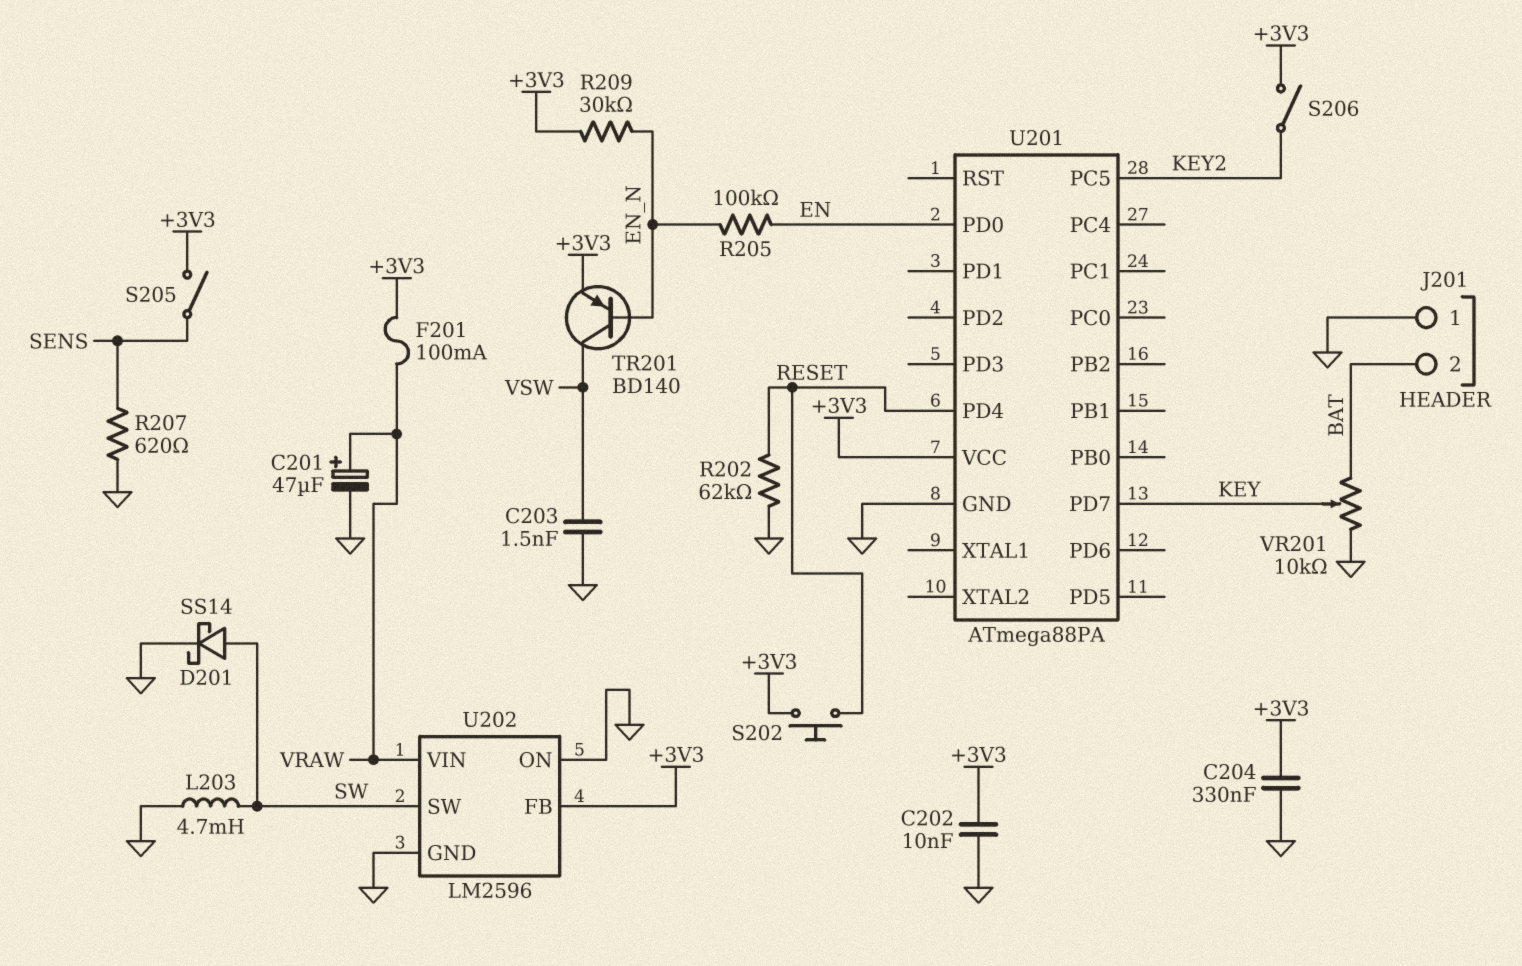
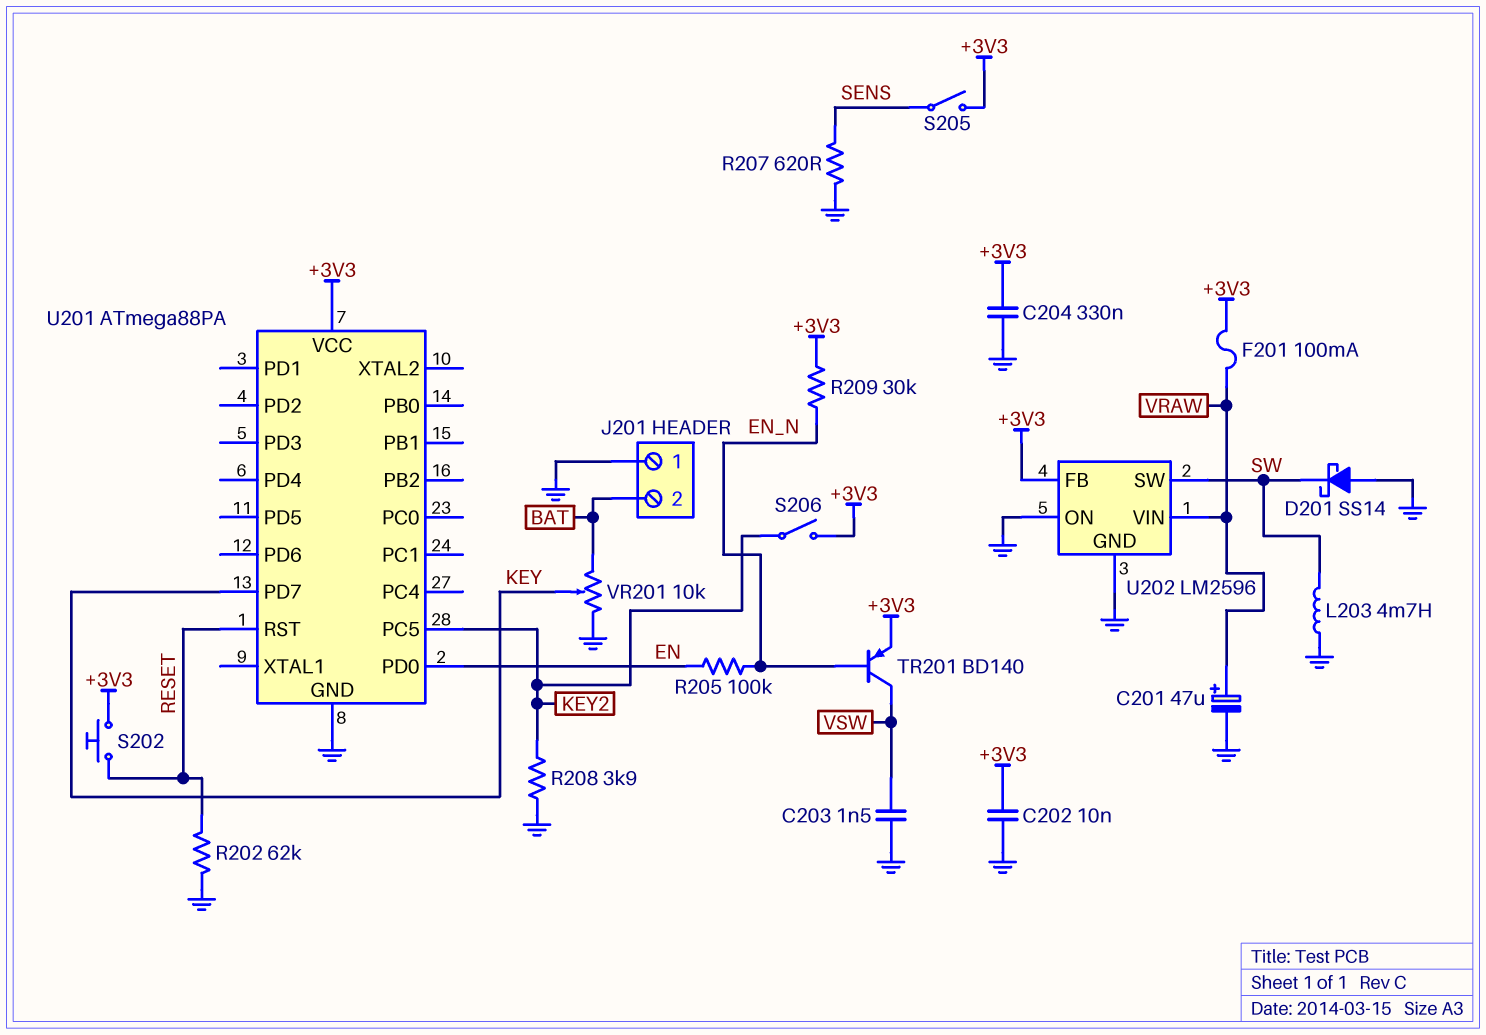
D201: schottky SS14 (A SW, K GND) -> schottky SS14 (A GND, K SW)
R208: none -> 3.9k (GND, KEY2)
U201 pin PD4: RESET -> none
U201 pin RST: none -> RESET

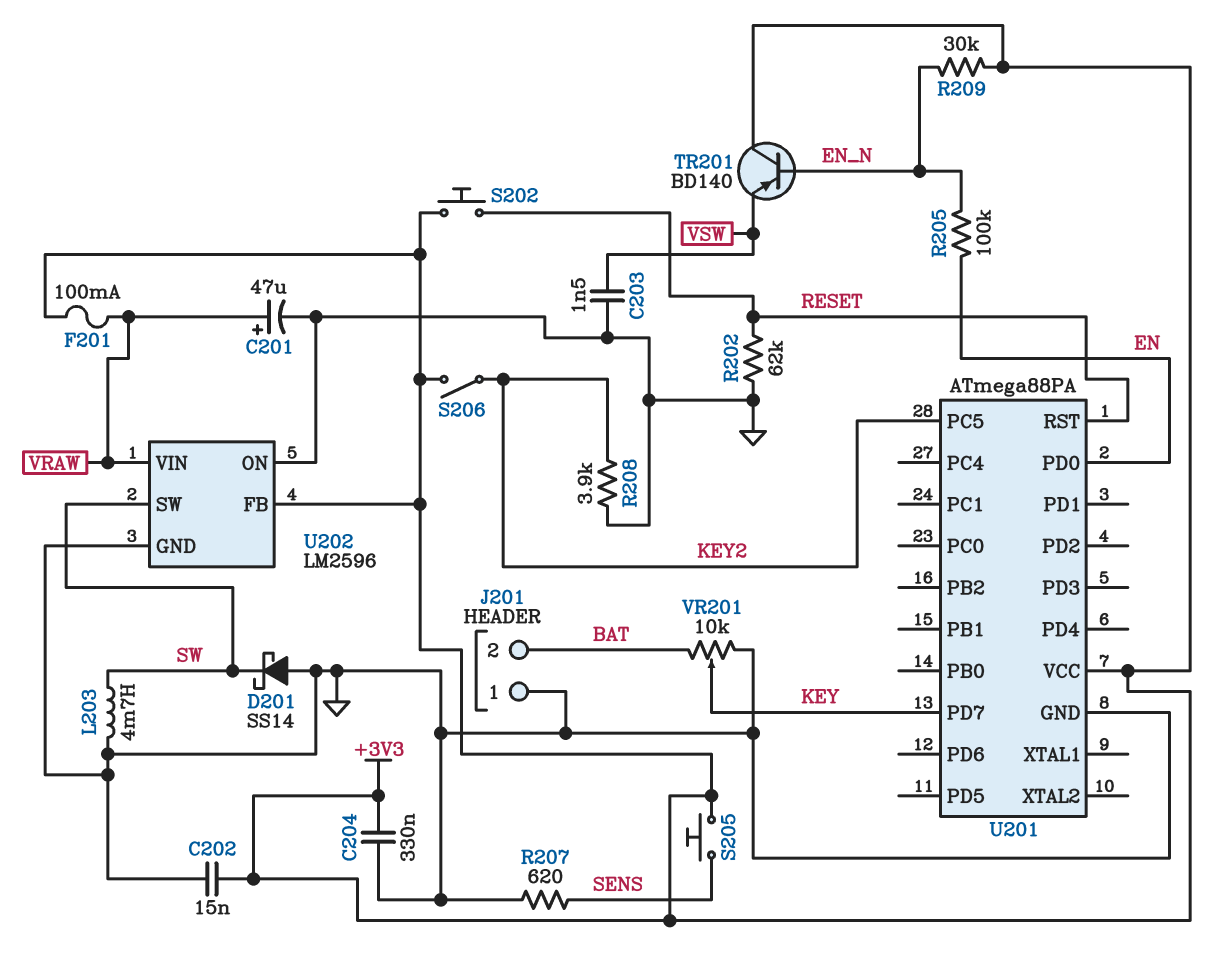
C202: 10nF (+3V3, GND) -> 15nF (+3V3, GND)
S205: switch (+3V3, SENS) -> button (+3V3, SENS)
TR201: PNP BD140 (B EN_N, C VSW, E +3V3) -> PNP BD140 (B EN_N, C +3V3, E VSW)

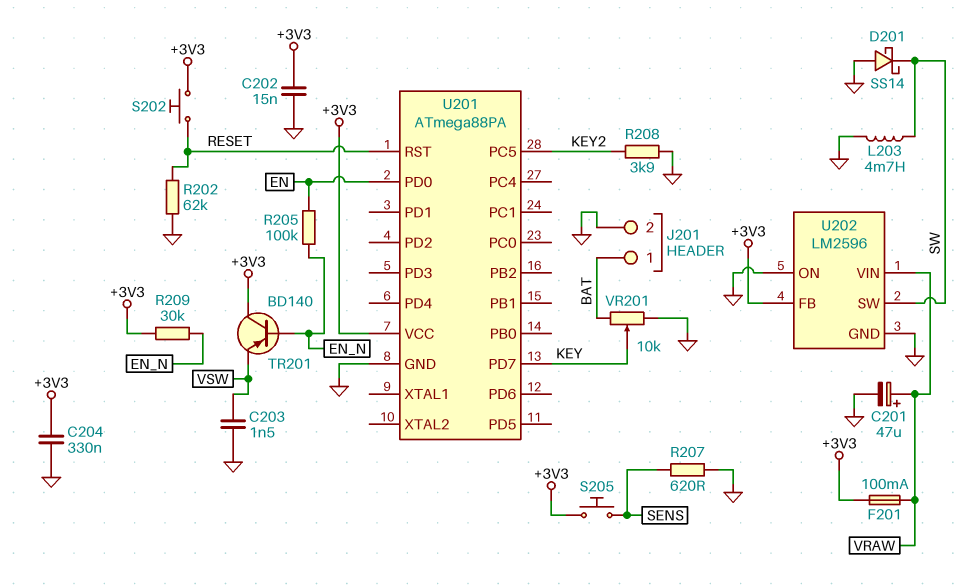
J201 pin 1: GND -> BAT
J201 pin 2: BAT -> GND
S206: switch (+3V3, KEY2) -> none

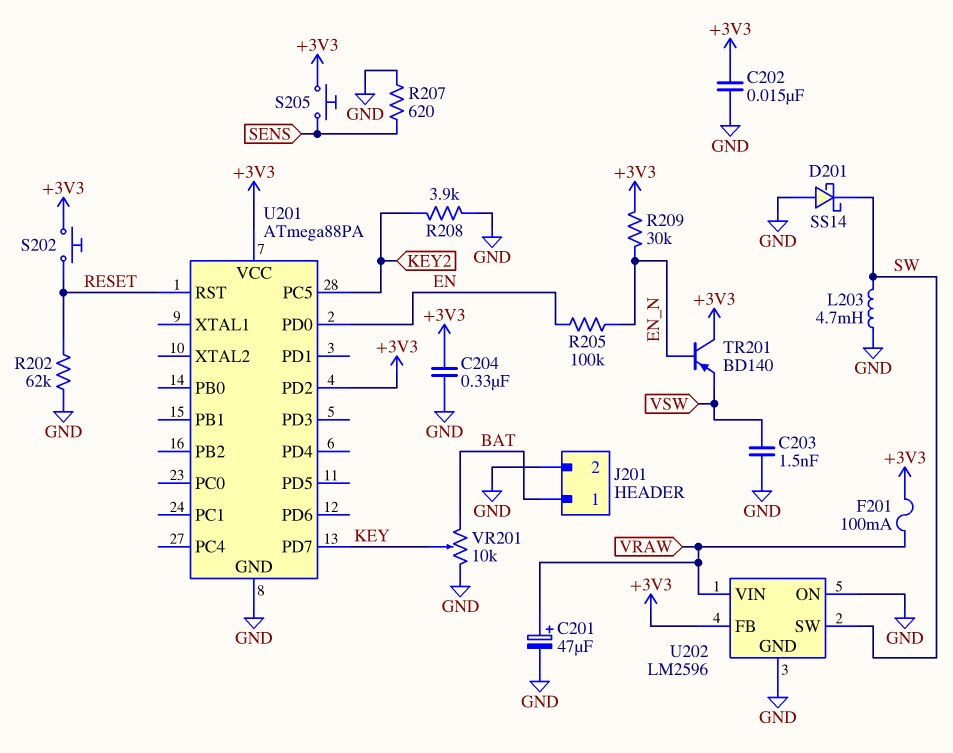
U201 pin PD2: none -> +3V3

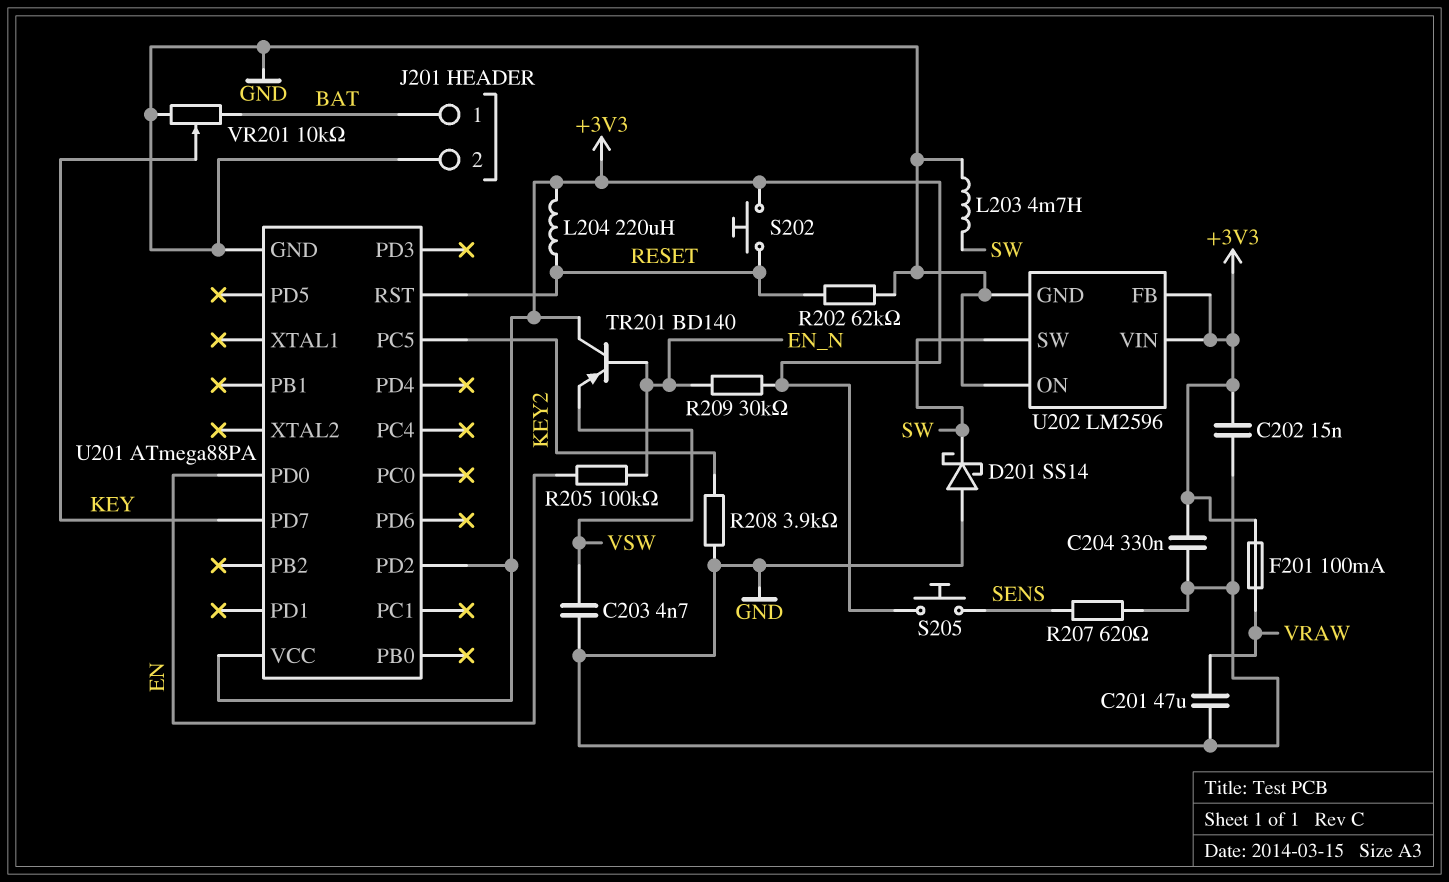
C201: 47uF (plus VRAW, minus GND) -> 47uF (GND, VRAW)
C203: 1.5nF (GND, VSW) -> 4.7nF (GND, VSW)
L204: none -> 220uH (+3V3, RESET)
U202 pin VIN: VRAW -> +3V3

